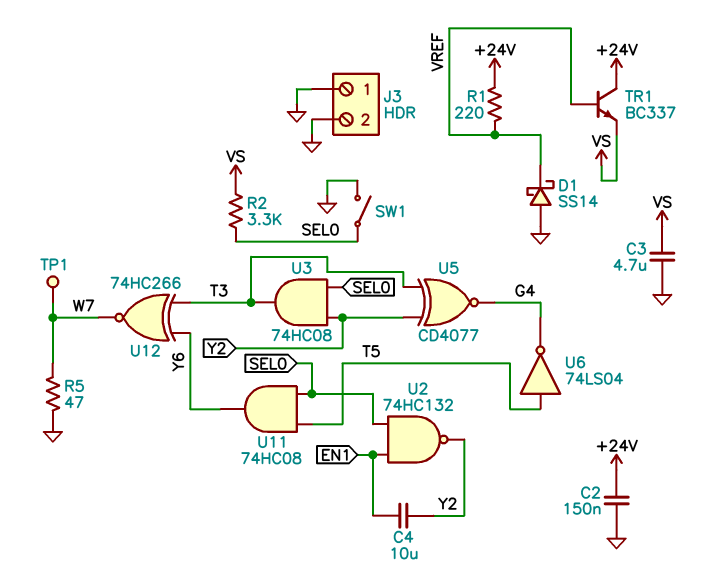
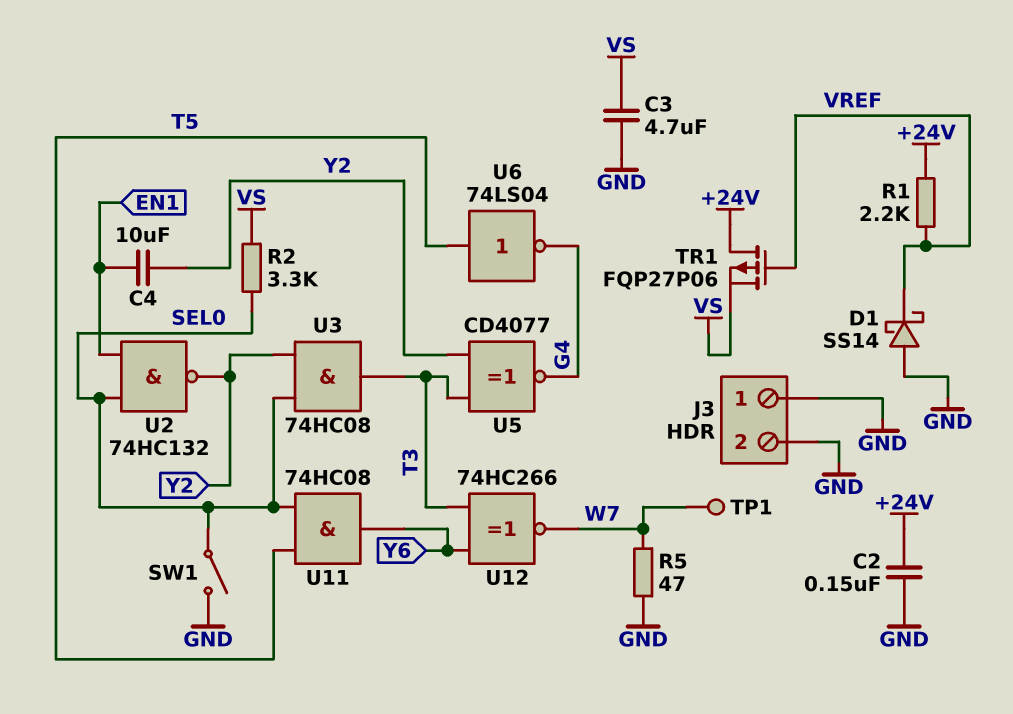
R1: 220 (+24V, VREF) -> 2.2k (+24V, VREF)
TR1: NPN BC337 (B VREF, C +24V, E VS) -> PMOS FQP27P06 (G VREF, D +24V, S VS)

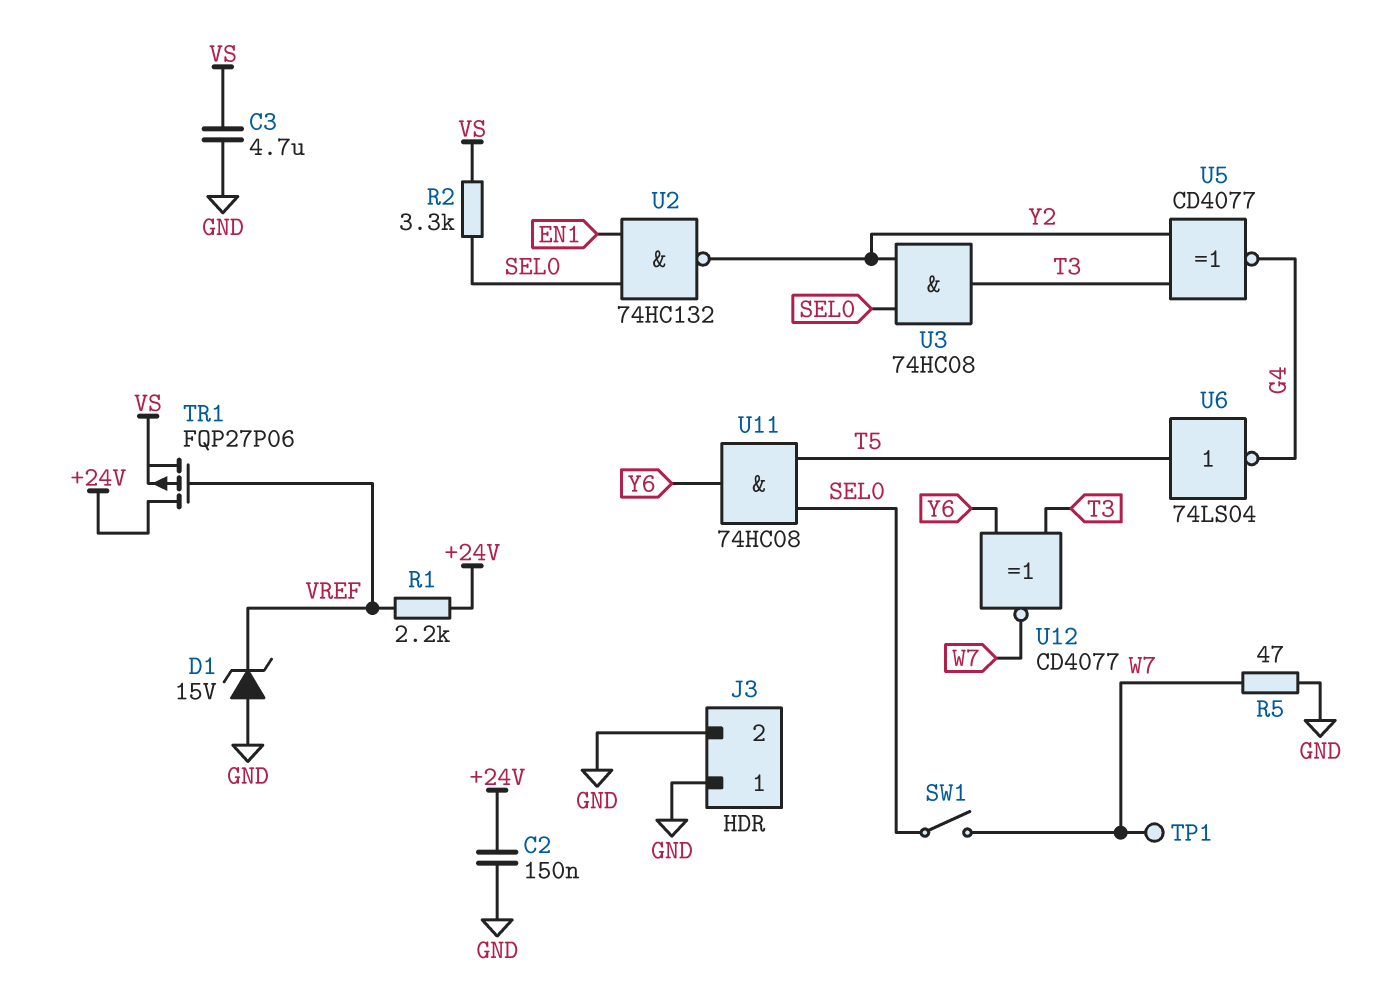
C4: 10uF (EN1, Y2) -> none
D1: schottky SS14 (A GND, K VREF) -> zener 15V (A GND, K VREF)
SW1: switch (GND, SEL0) -> switch (SEL0, W7)
U12: XNOR 74HC266 (in T3, in Y6, out W7) -> XNOR CD4077 (in T3, in Y6, out W7)

